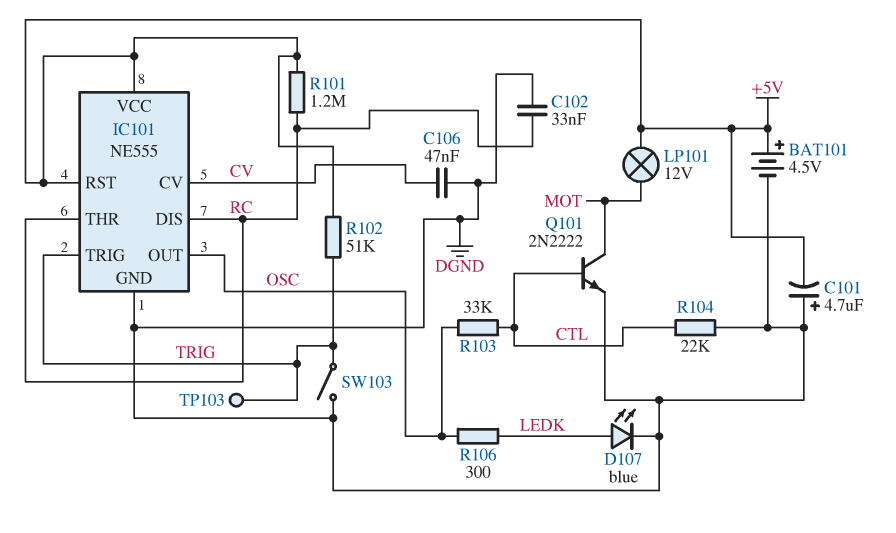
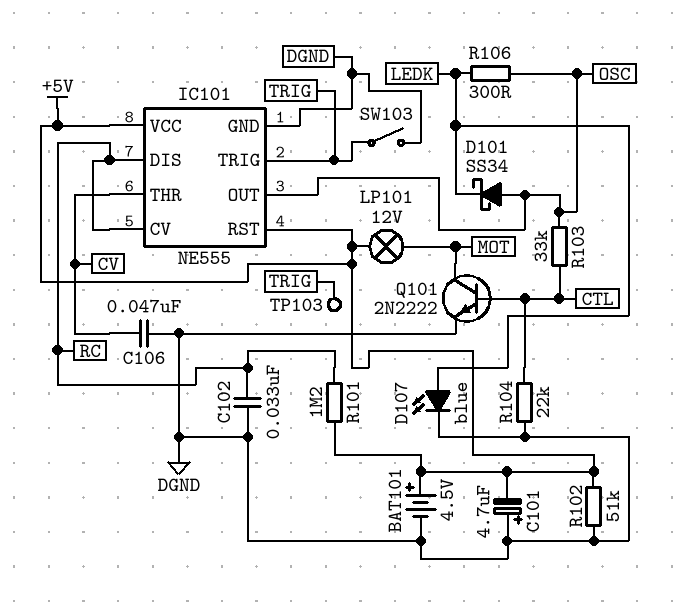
D101: none -> schottky SS34 (A OSC, K LEDK)
IC101 pin CV: CV -> RC
IC101 pin THR: RC -> CV
R102: 51k (+5V, TRIG) -> 51k (+5V, DGND)

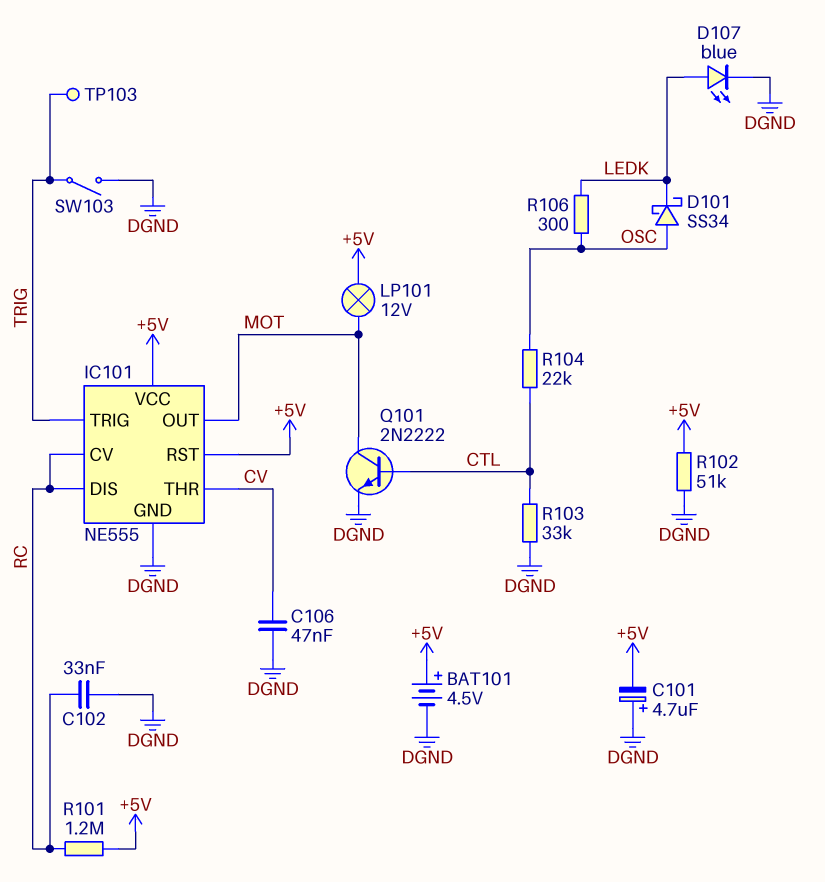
IC101 pin OUT: OSC -> MOT
R103: 33k (CTL, OSC) -> 33k (CTL, DGND)
R104: 22k (CTL, DGND) -> 22k (CTL, OSC)

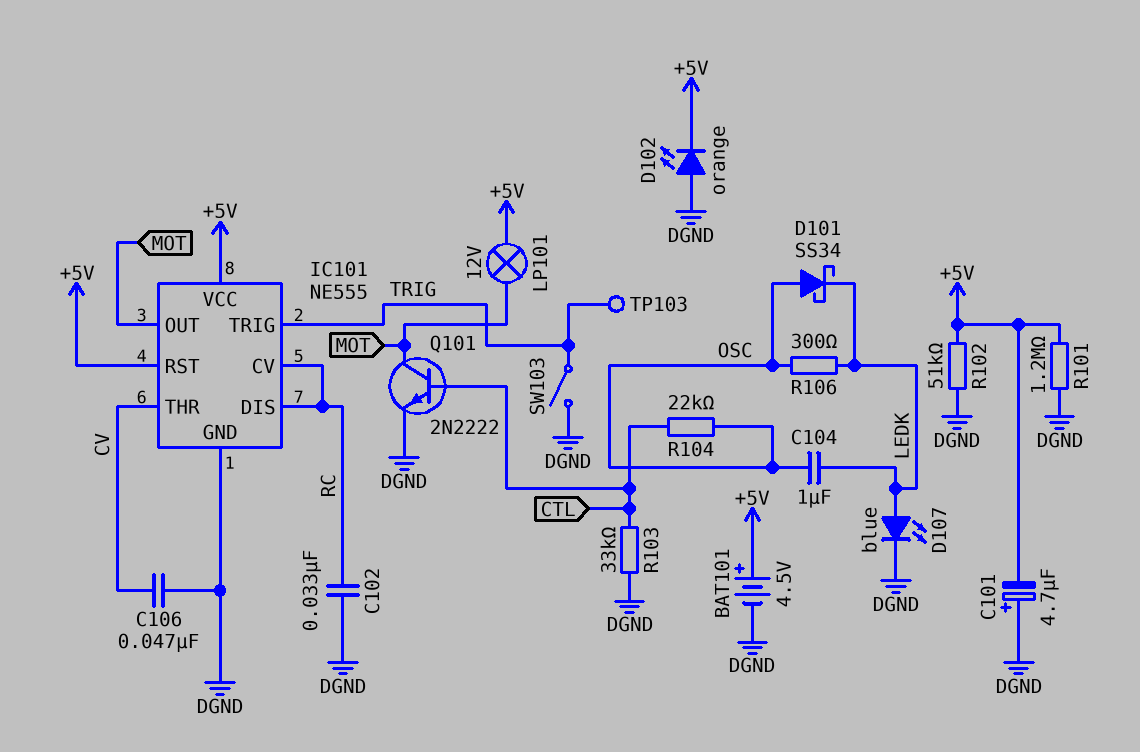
C104: none -> 1uF (LEDK, OSC)
D102: none -> LED orange (A DGND, K +5V)
R101: 1.2M (+5V, RC) -> 1.2M (+5V, DGND)

